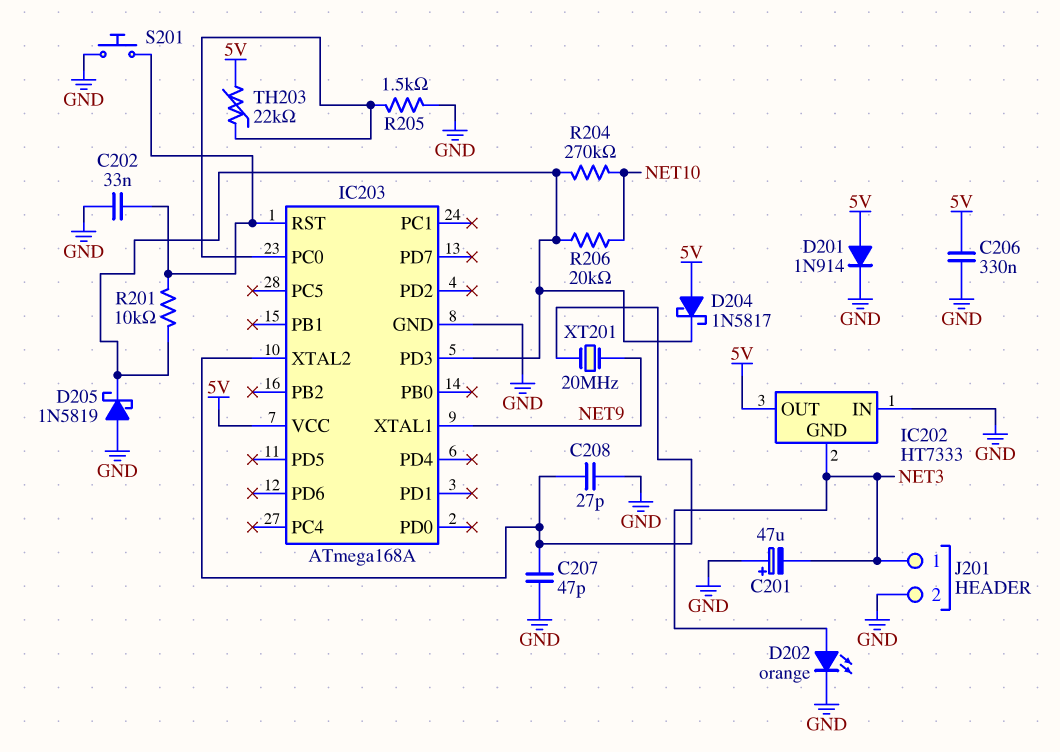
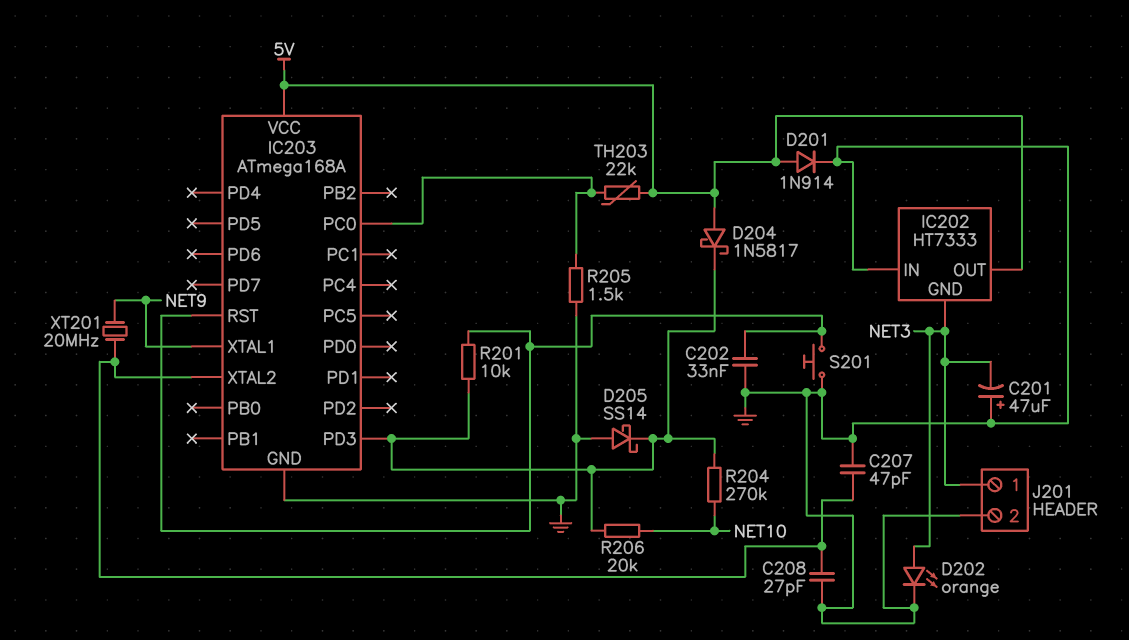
C206: 330nF (5V, GND) -> none
D205: schottky 1N5819 (A GND, K IC203/PD3) -> schottky SS14 (A GND, K IC203/PD3)

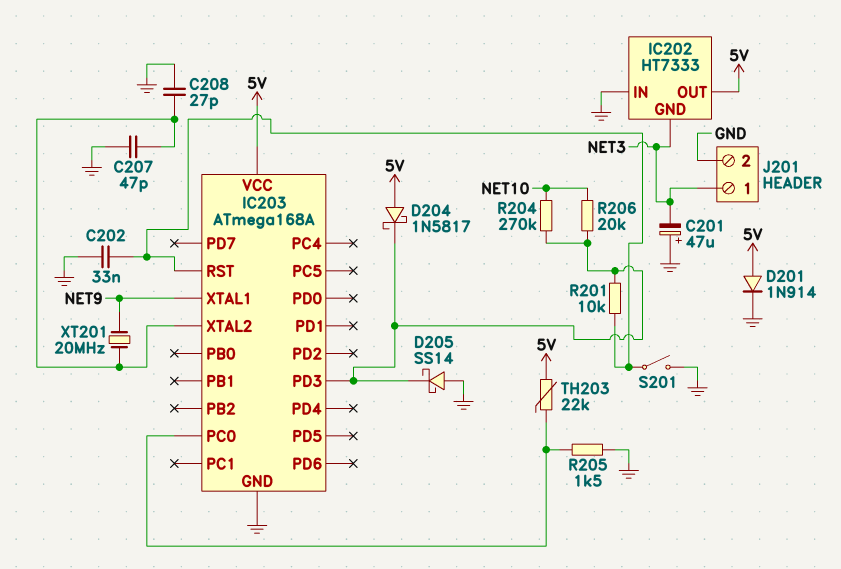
D202: LED orange (A NET3, K GND) -> none
S201: button (GND, IC203/RST) -> switch (GND, IC203/RST)

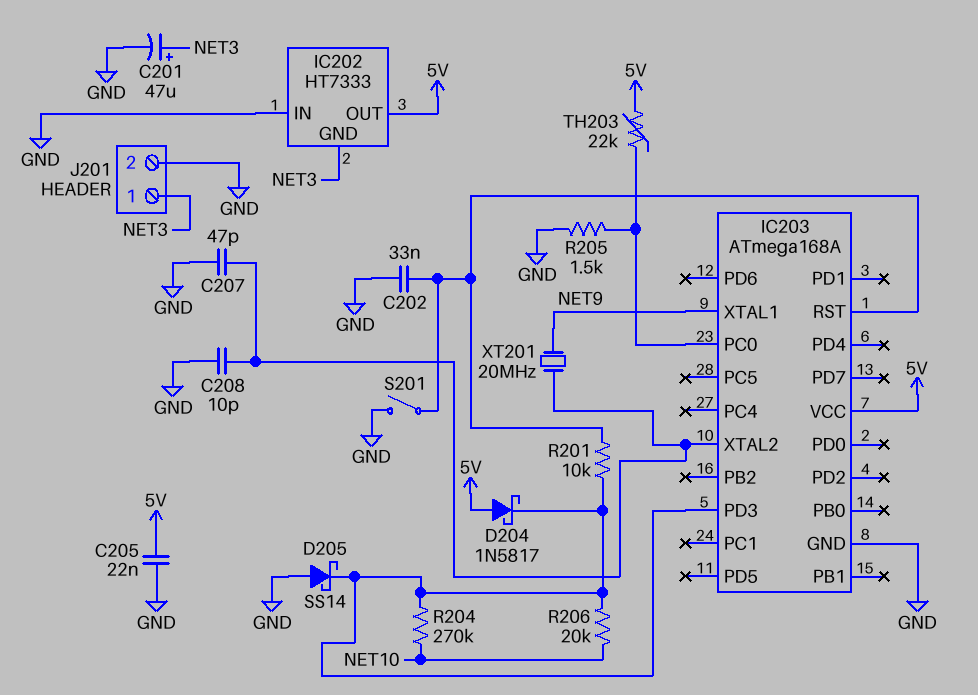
C201: 47uF (plus GND, minus NET3) -> 47uF (plus NET3, minus GND)
C205: none -> 22nF (5V, GND)
C208: 27pF (GND, IC203/XTAL2) -> 10pF (GND, IC203/XTAL2)
D201: diode 1N914 (A 5V, K GND) -> none

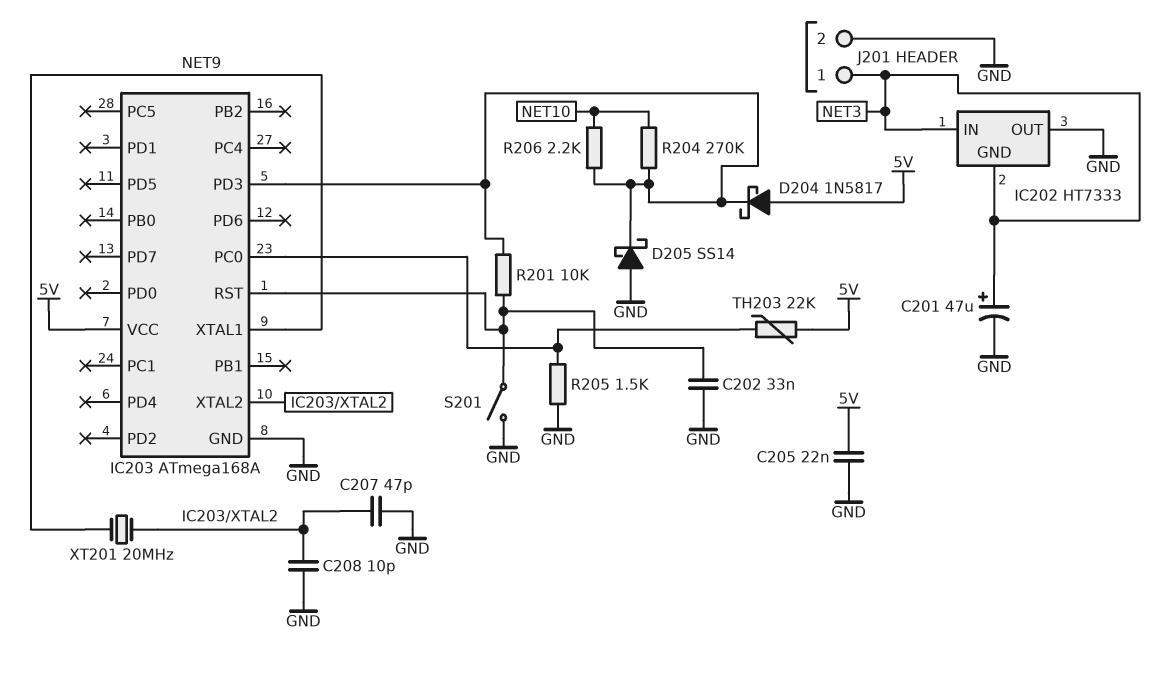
IC202 pin IN: GND -> NET3
IC202 pin OUT: 5V -> GND
R206: 20k (IC203/PD3, NET10) -> 2.2k (IC203/PD3, NET10)

